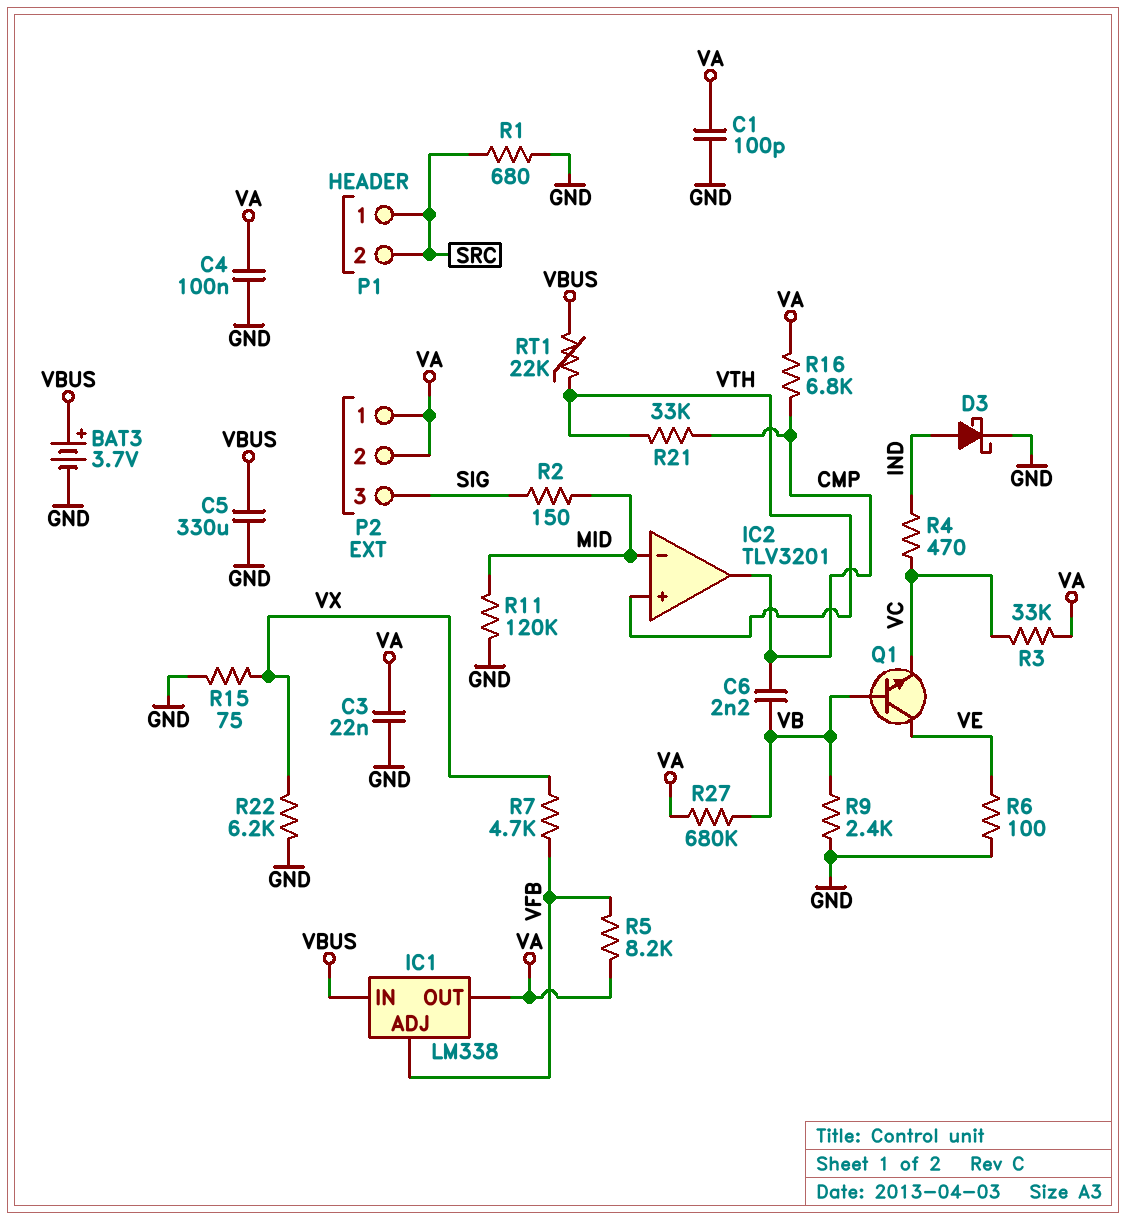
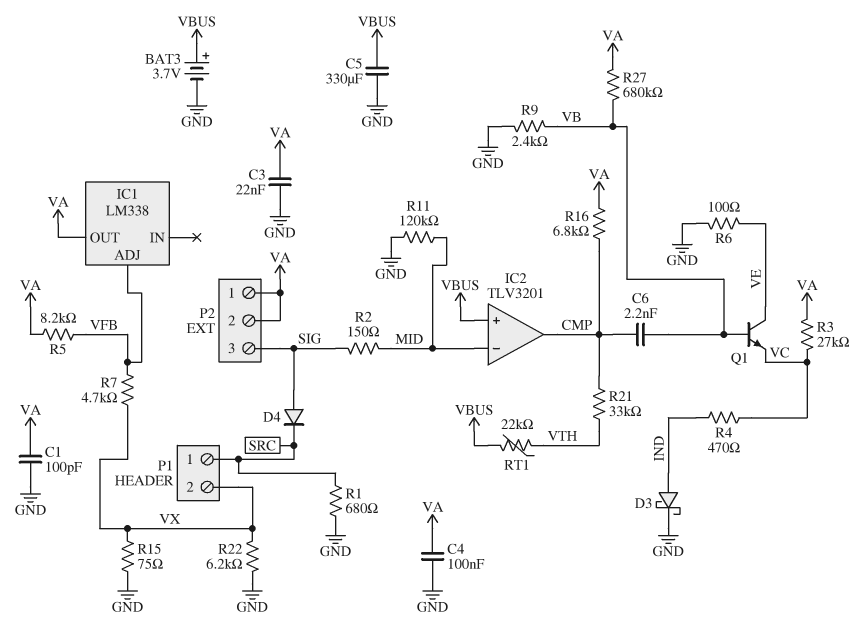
D4: none -> diode (A SIG, K SRC)
IC1 pin IN: VBUS -> none
IC2 pin in+: VTH -> VBUS
P1 pin 2: SRC -> VX
R3: 33k (VA, VC) -> 27k (VA, VC)

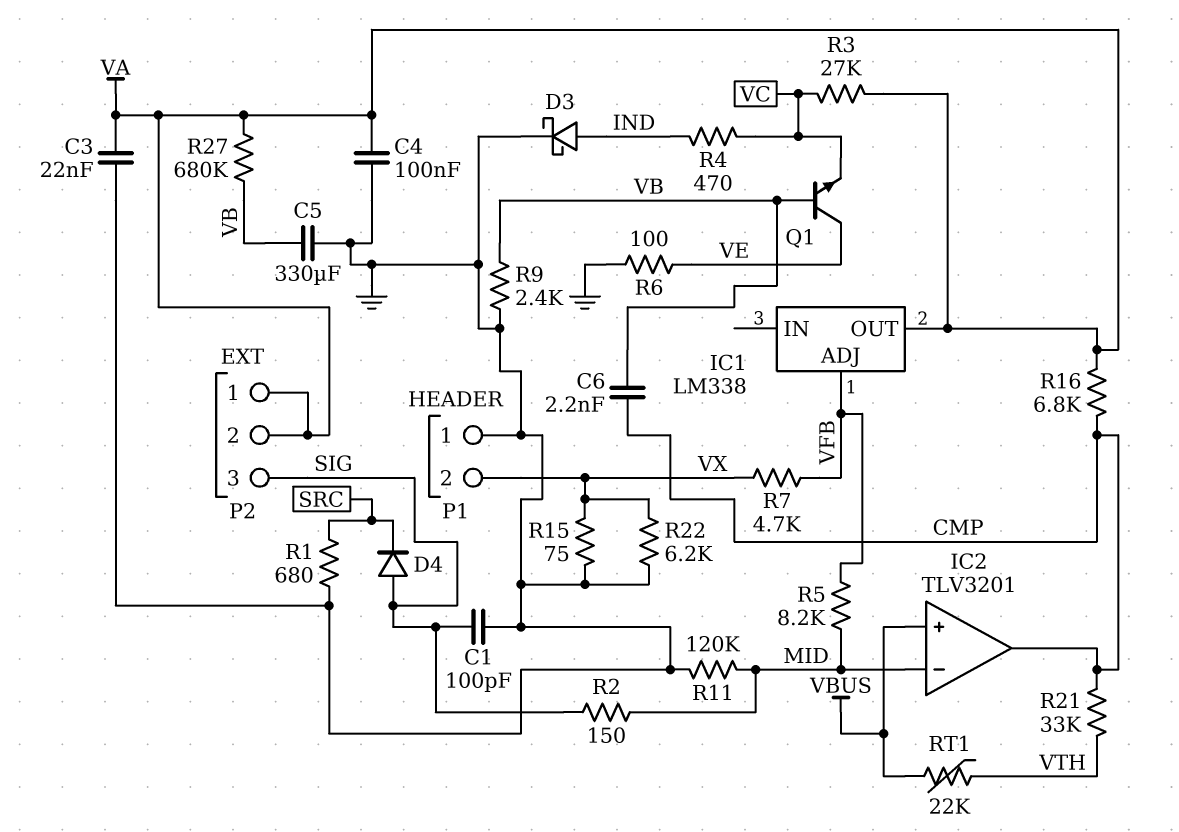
BAT3: 3.7V (plus VBUS, minus GND) -> none
C1: 100pF (GND, VA) -> 100pF (GND, SIG)
C5: 330uF (GND, VBUS) -> 330uF (GND, VB)
P1 pin 1: SRC -> GND
R5: 8.2k (VA, VFB) -> 8.2k (MID, VFB)

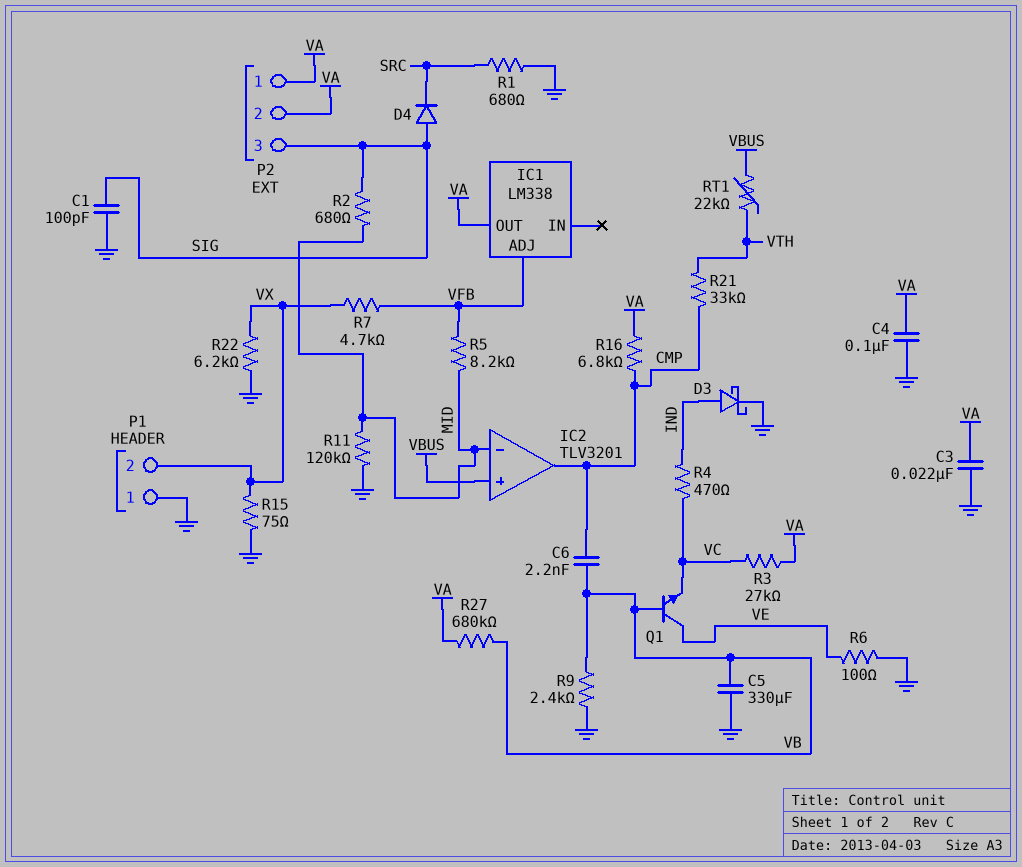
R2: 150 (MID, SIG) -> 680 (MID, SIG)

